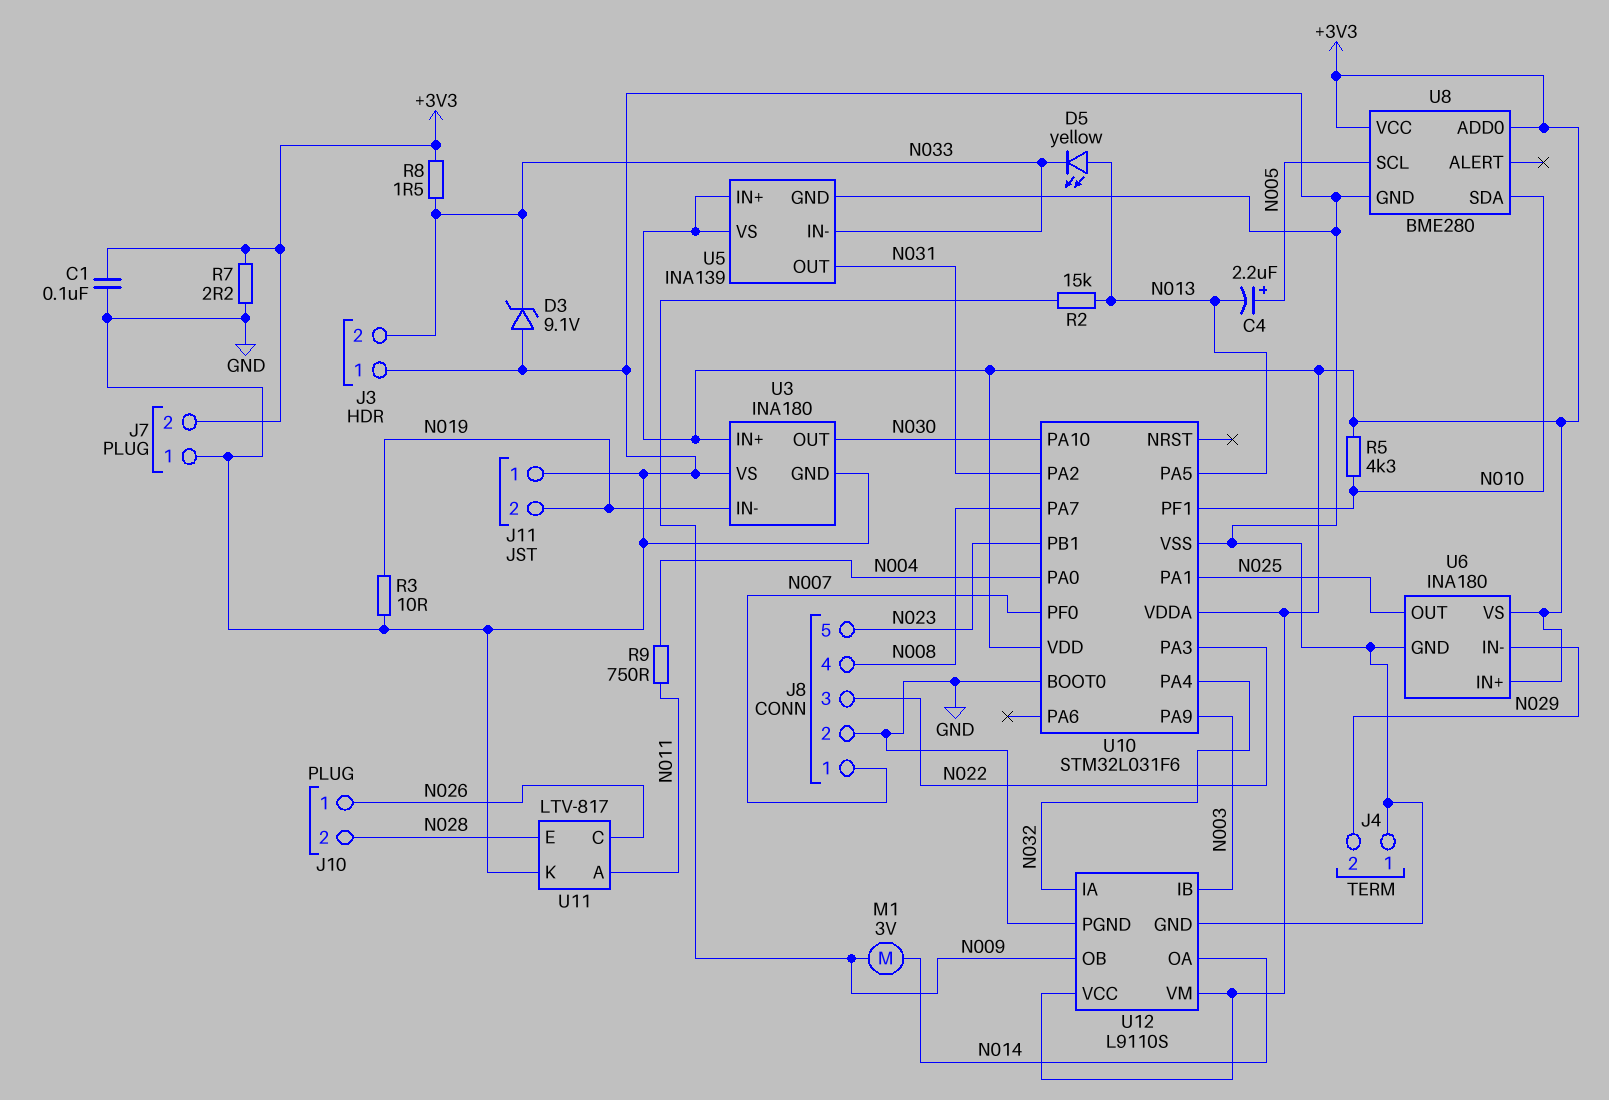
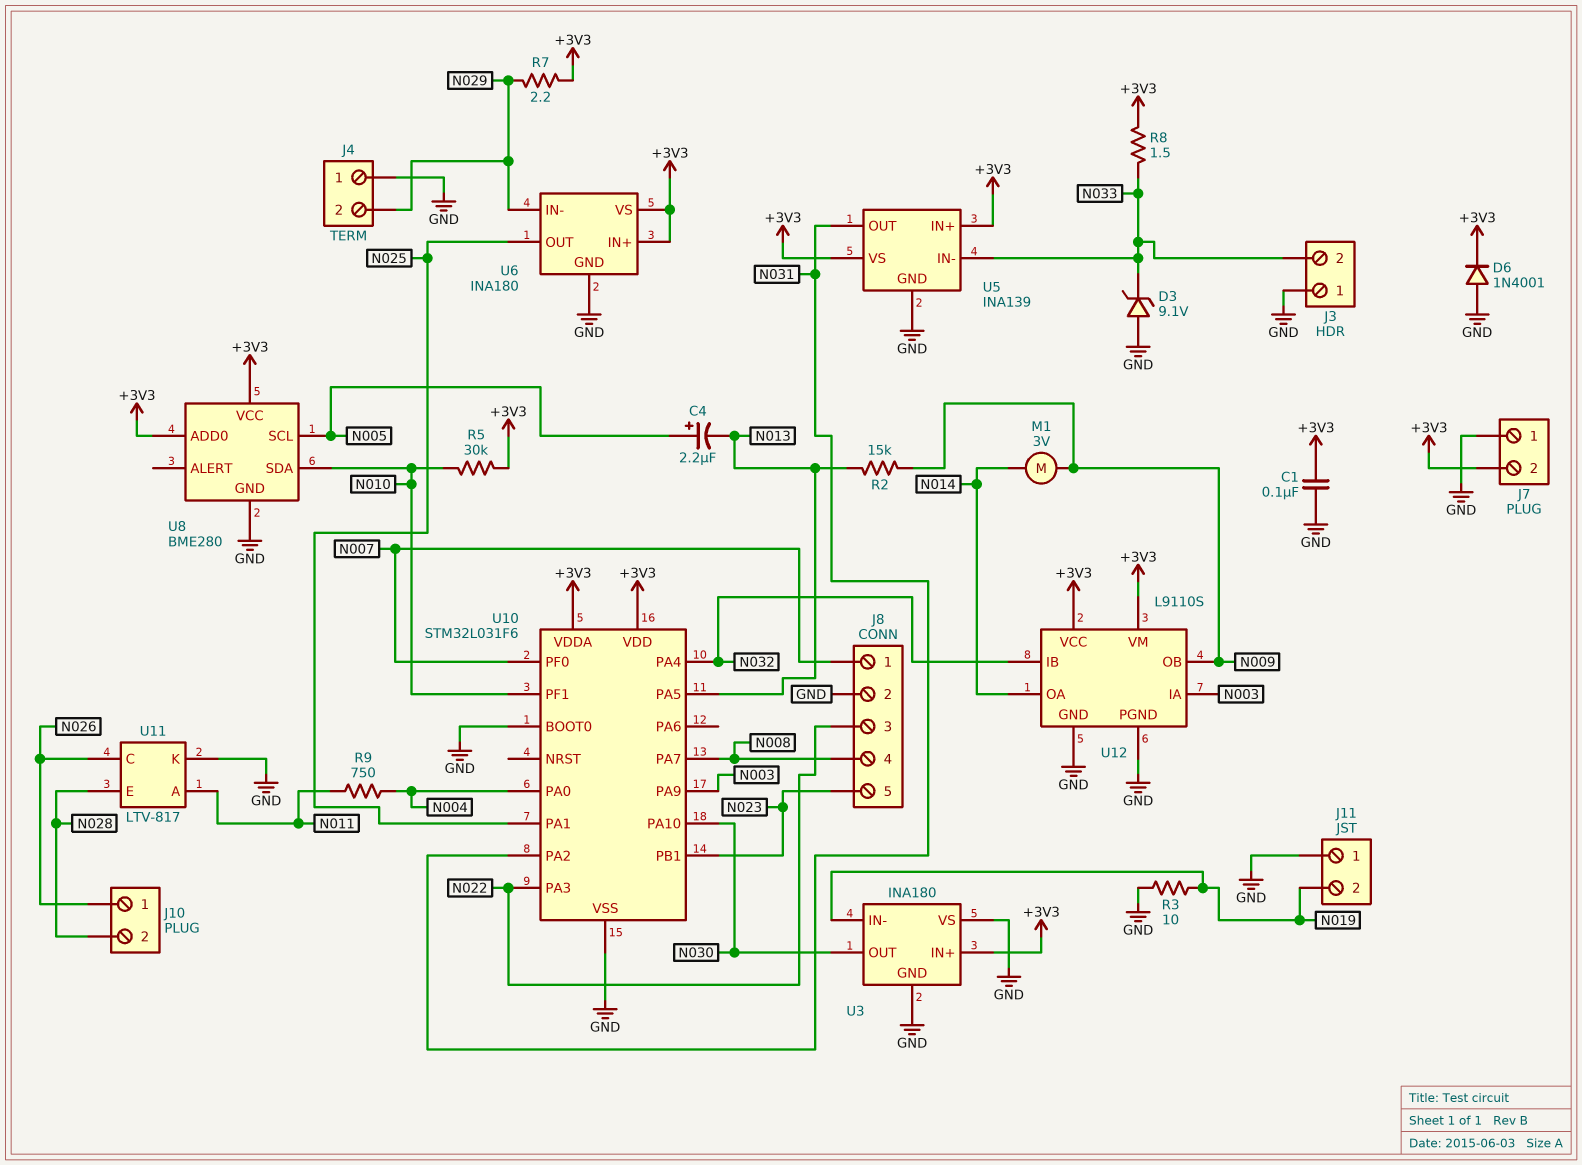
D5: LED yellow (A N013, K N033) -> none
D6: none -> diode 1N4001 (A GND, K +3V3)
R5: 4.3k (+3V3, N010) -> 30k (+3V3, N010)
R7: 2.2 (+3V3, GND) -> 2.2 (+3V3, N029)
U12 pin IA: N032 -> N003
U12 pin IB: N003 -> N032

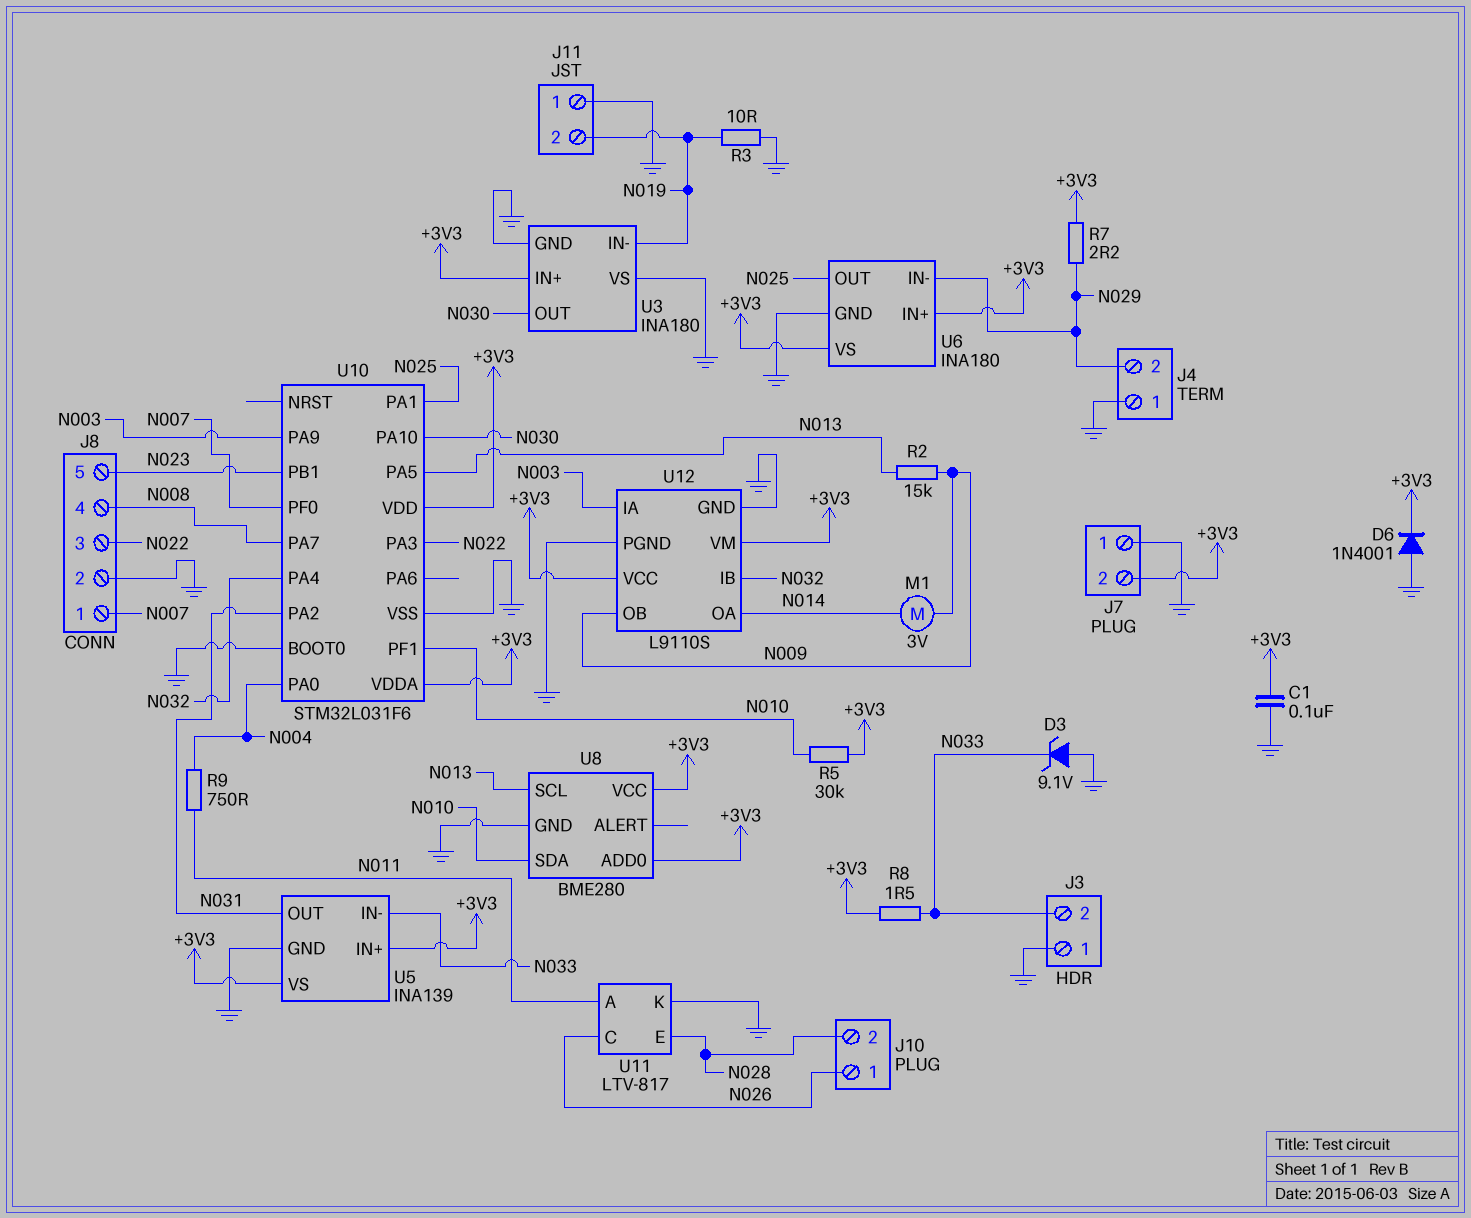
C4: 2.2uF (plus N005, minus N013) -> none
U8 pin SCL: N005 -> N013

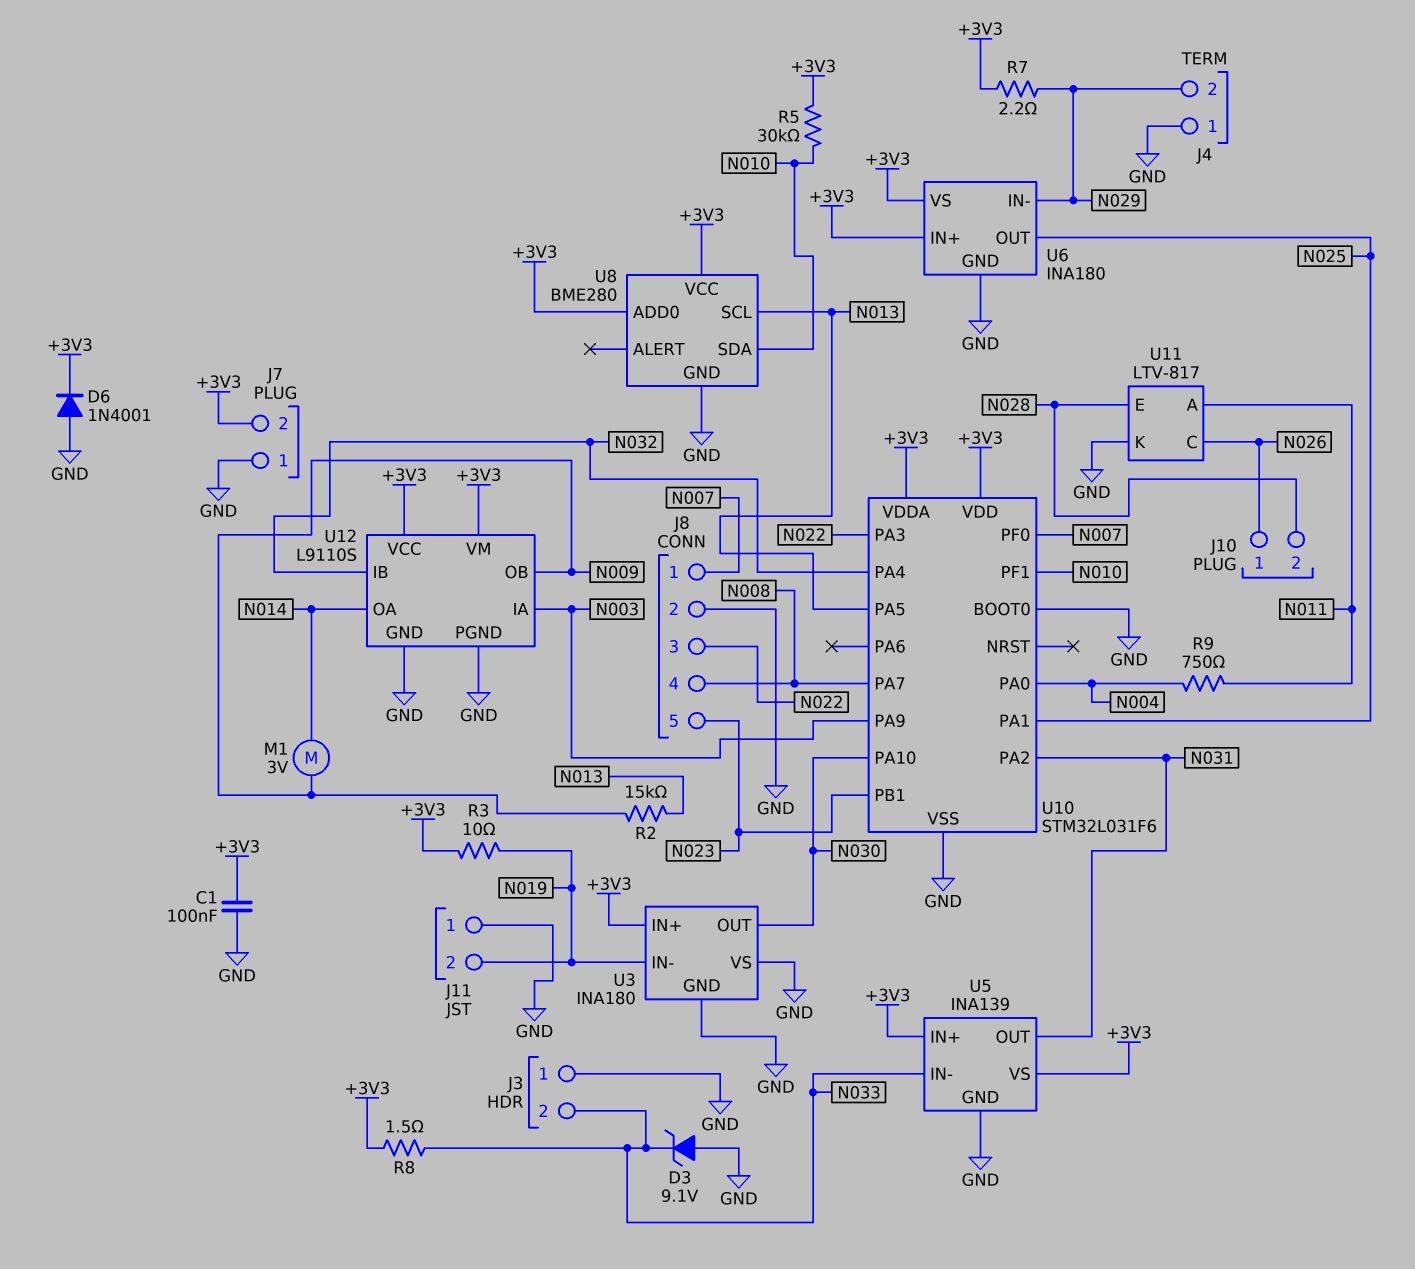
R3: 10 (GND, N019) -> 10 (+3V3, N019)

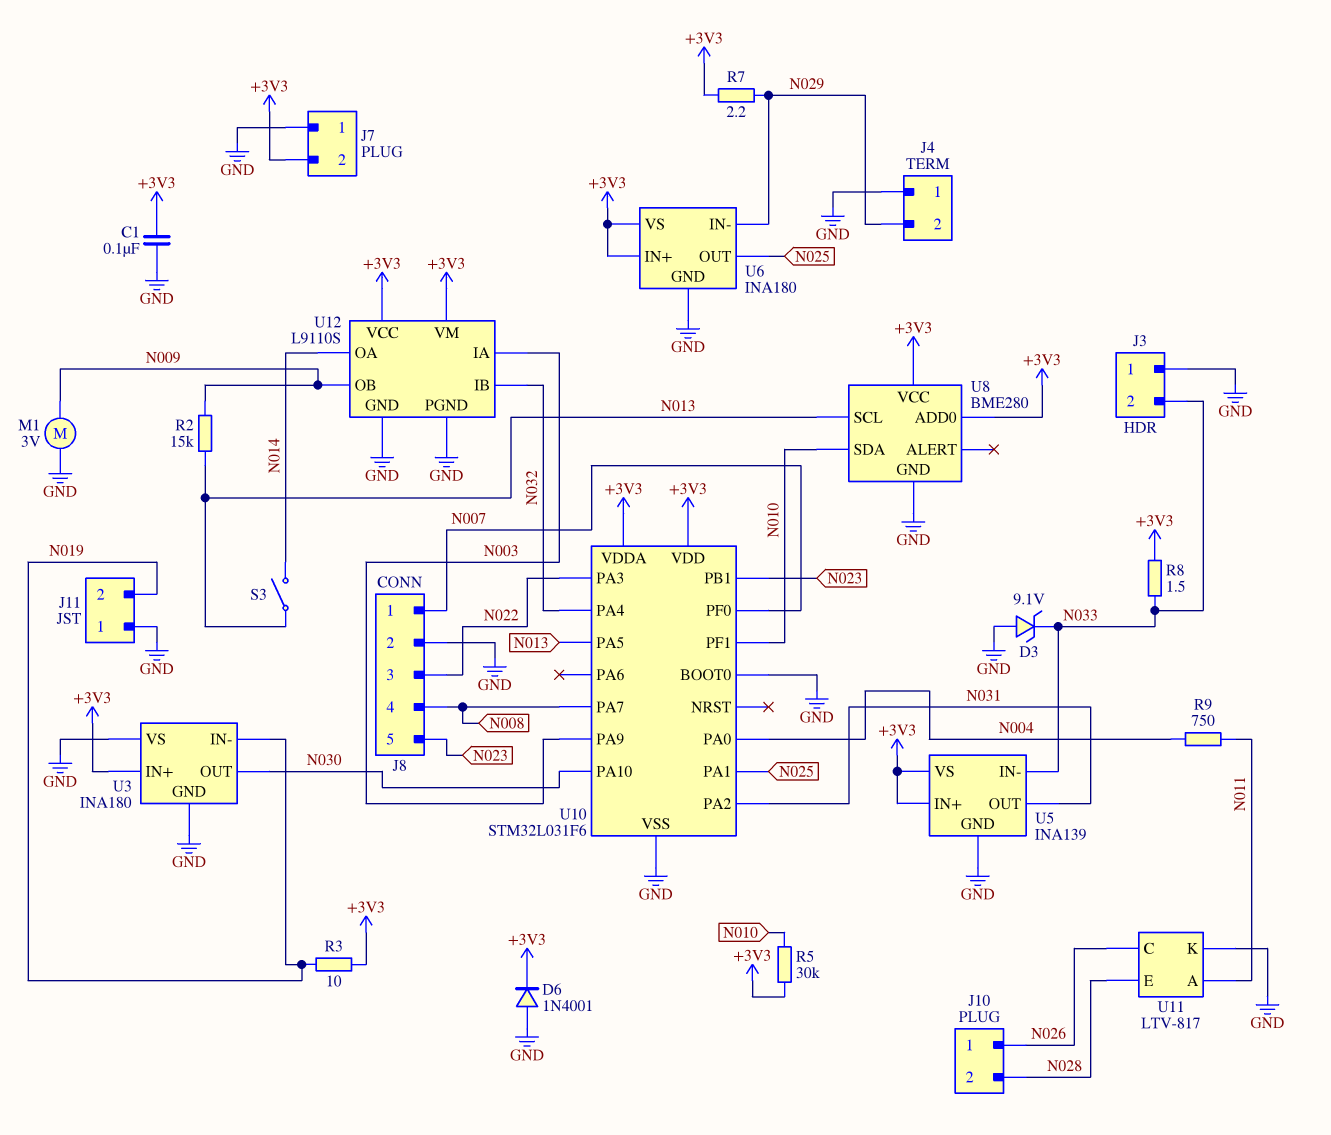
M1: motor 3V (N009, N014) -> motor 3V (GND, N009)
S3: none -> switch (N013, N014)

